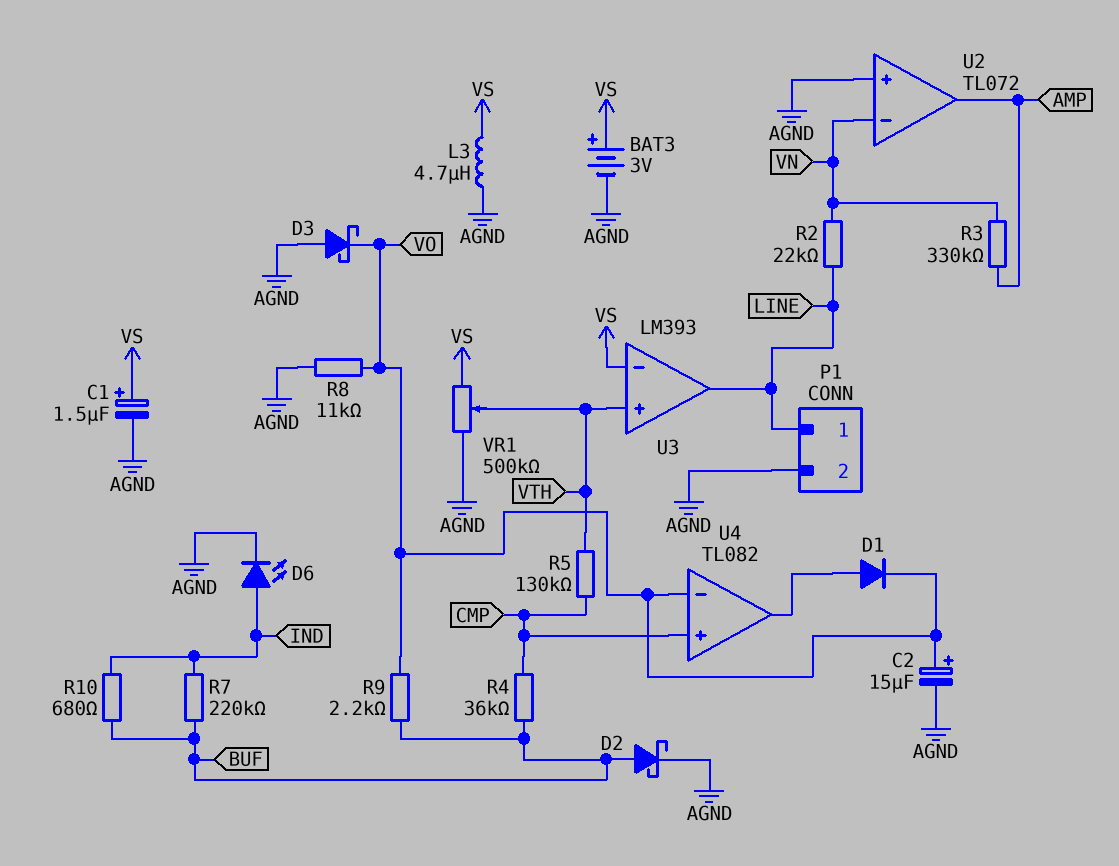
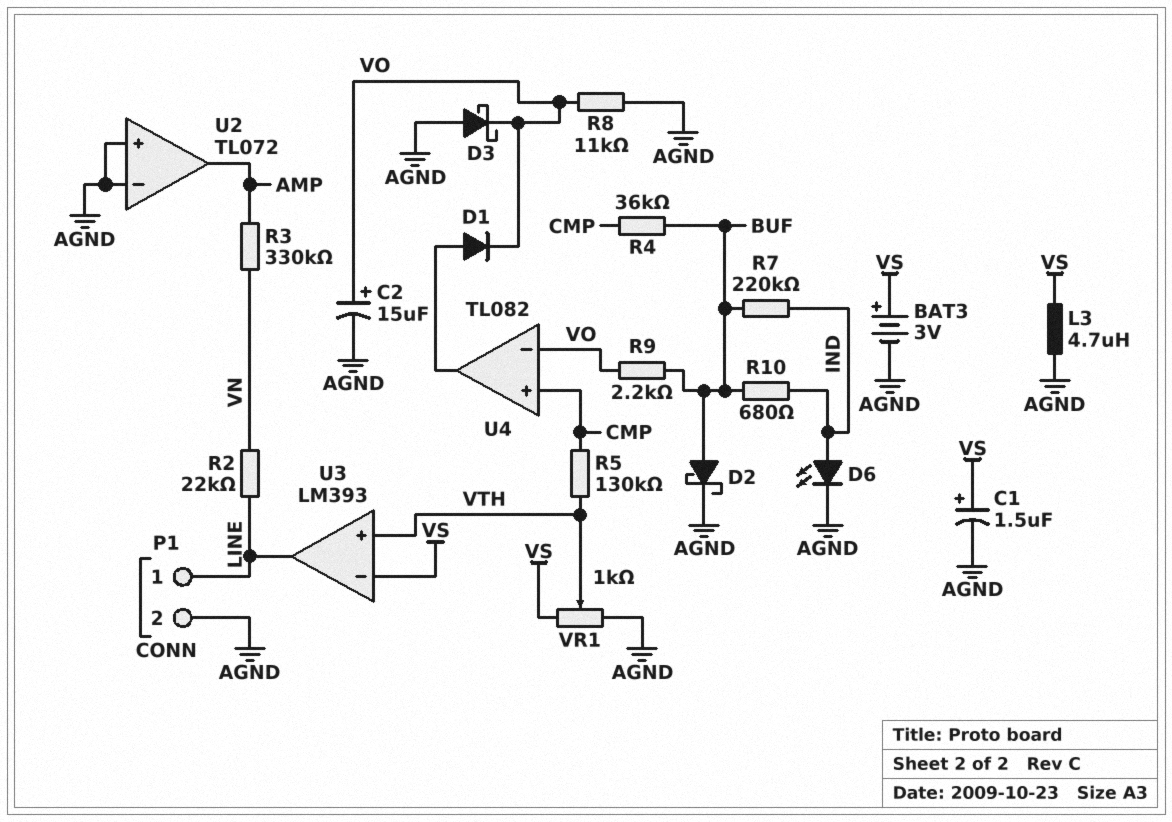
U2 pin in-: VN -> AGND
VR1: 500k (AGND, VS, wiper VTH) -> 1k (AGND, VS, wiper VTH)

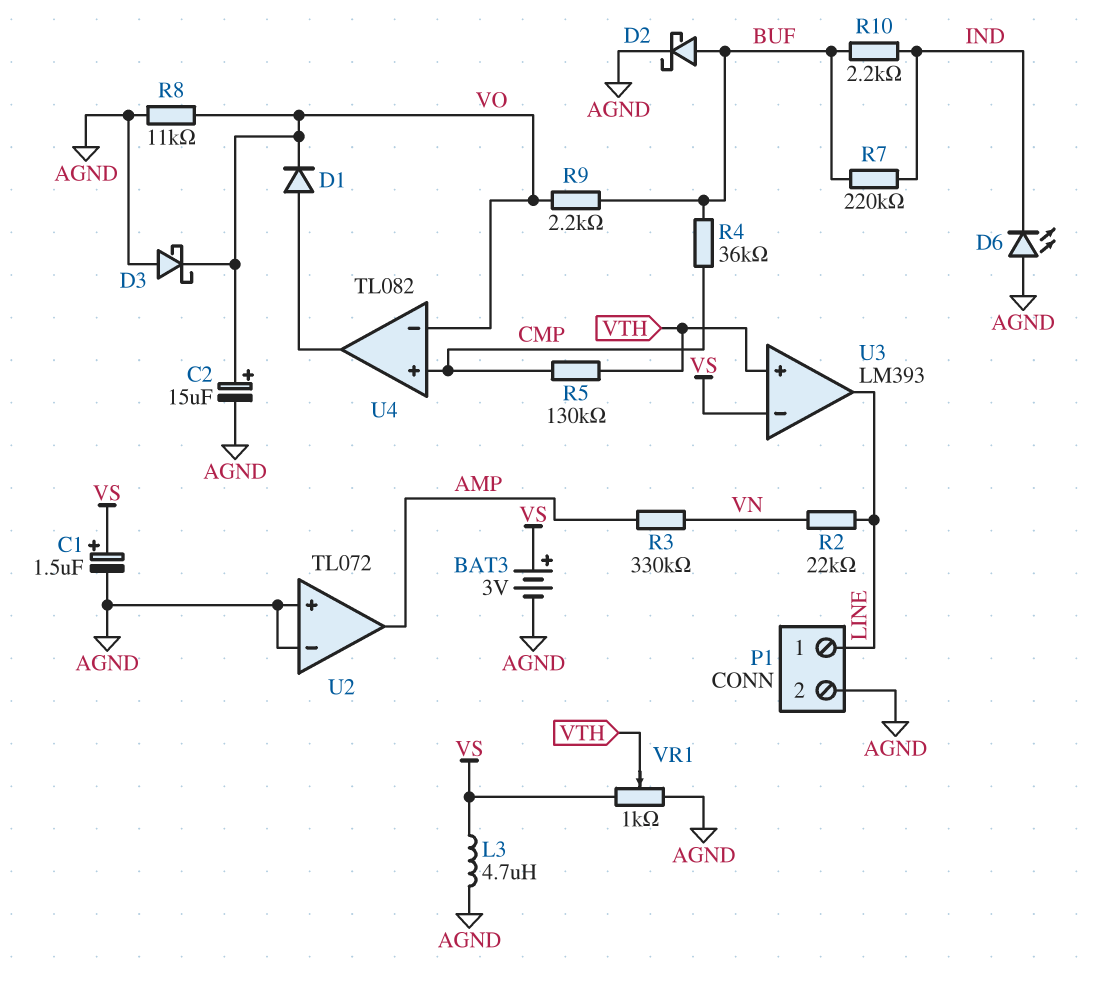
D6: LED (A IND, K AGND) -> LED (A AGND, K IND)
R10: 680 (BUF, IND) -> 2.2k (BUF, IND)

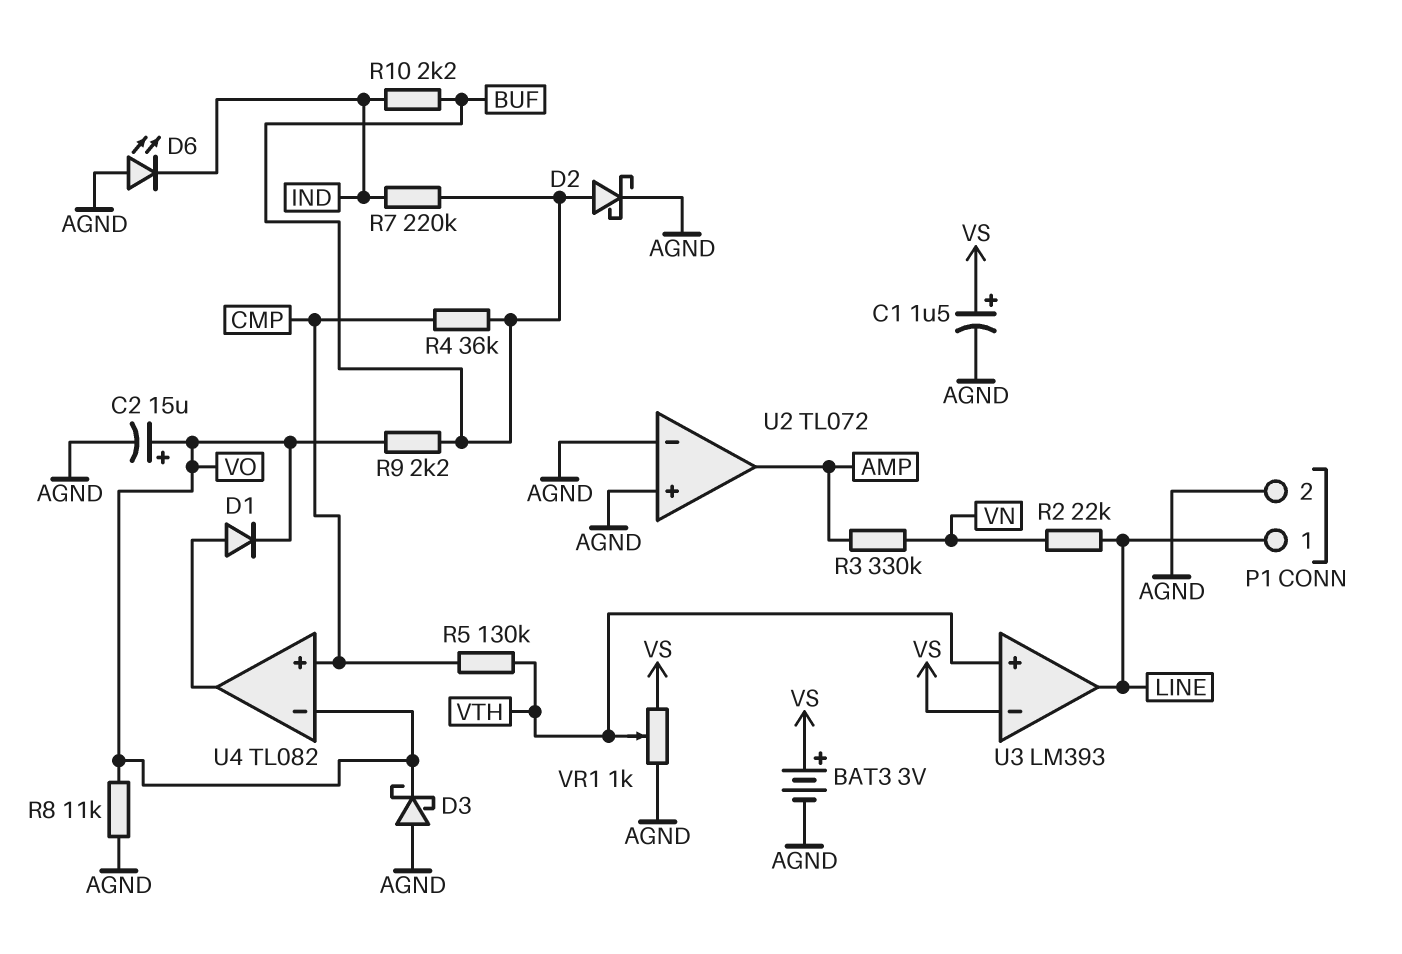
L3: 4.7uH (AGND, VS) -> none

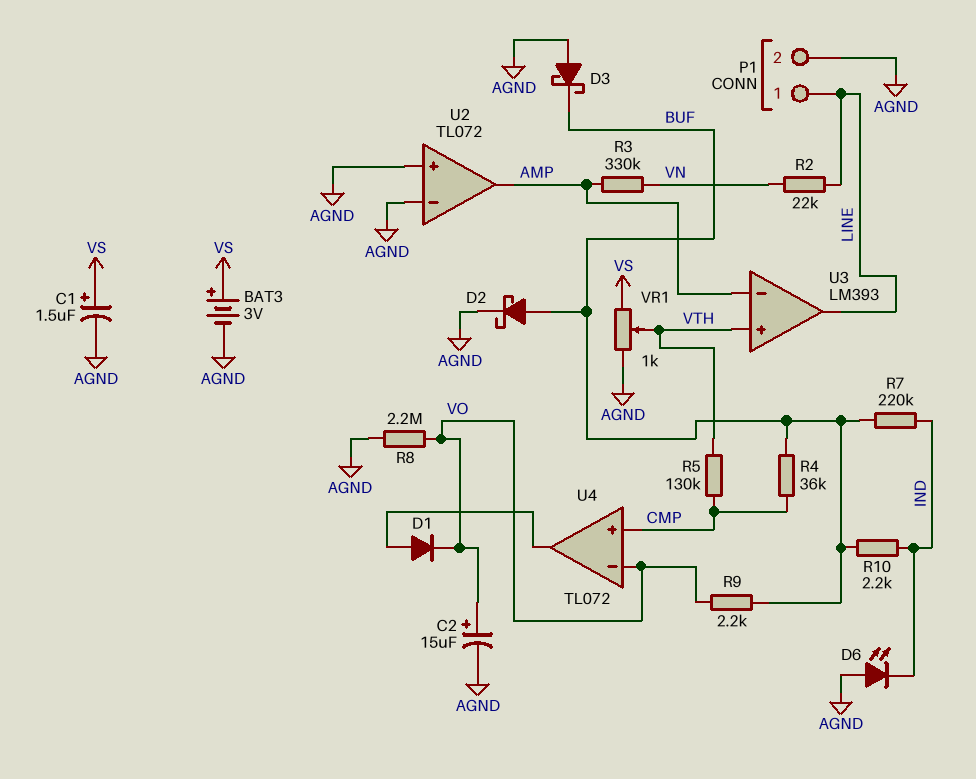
D3: schottky (A AGND, K VO) -> schottky (A AGND, K BUF)
R8: 11k (AGND, VO) -> 2.2M (AGND, VO)
U3 pin in-: VS -> AMP
U4: TL082 -> TL072

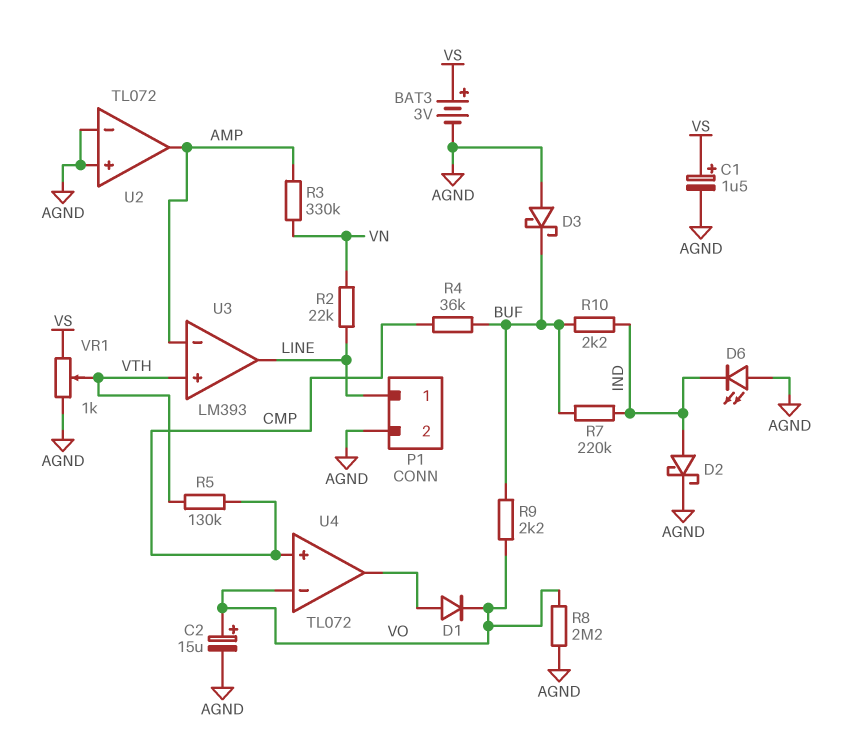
D2: schottky (A BUF, K AGND) -> schottky (A IND, K AGND)

